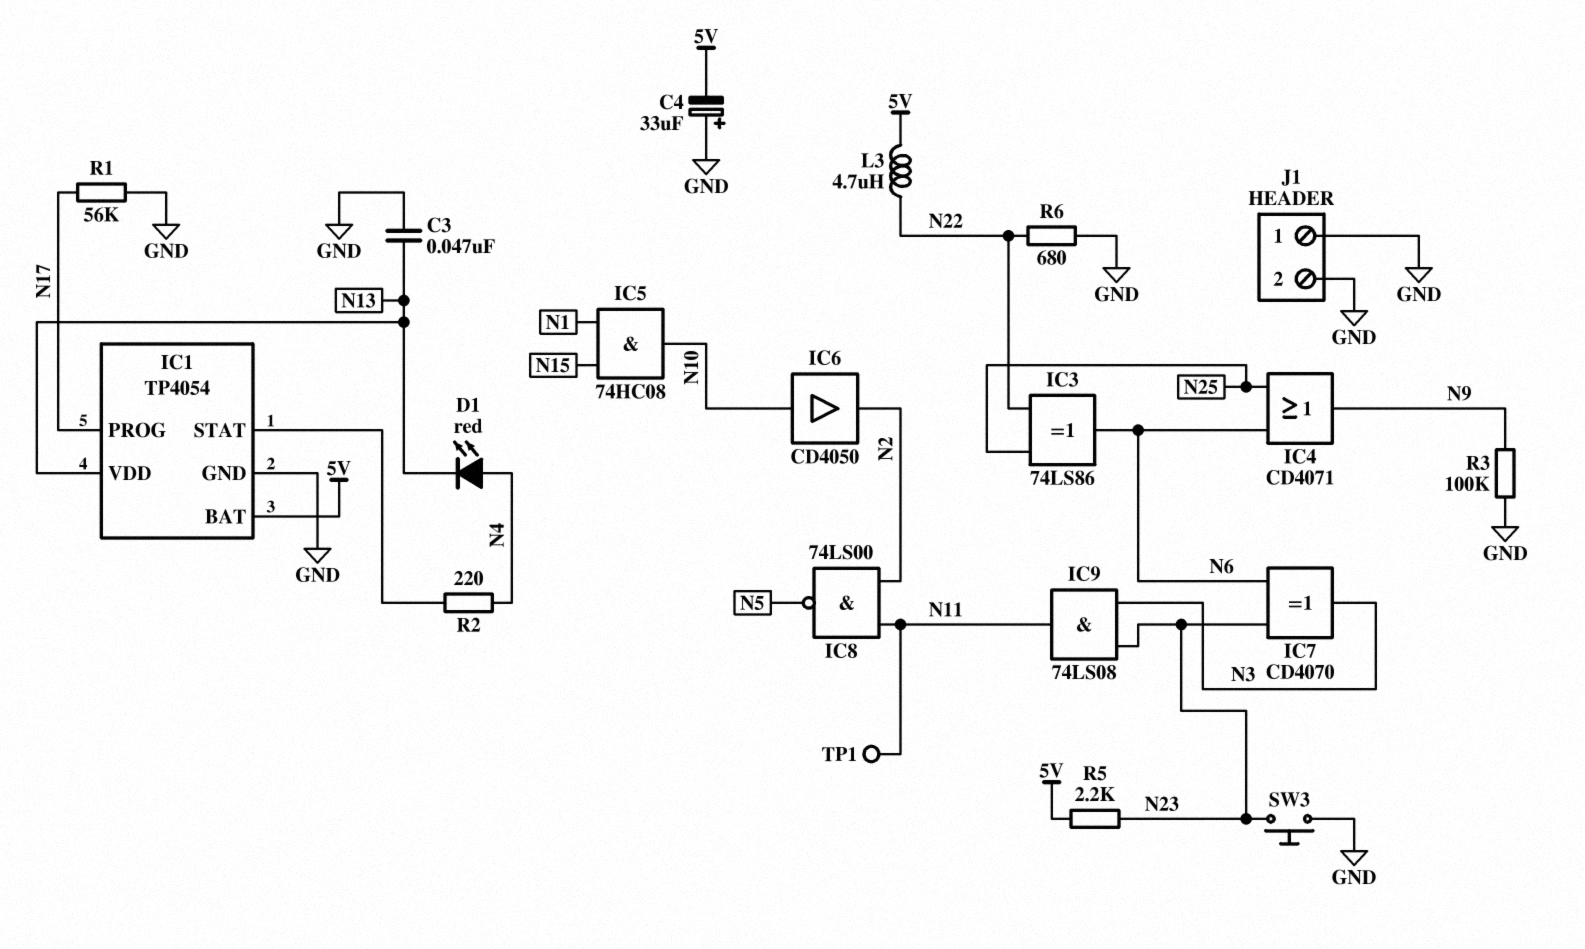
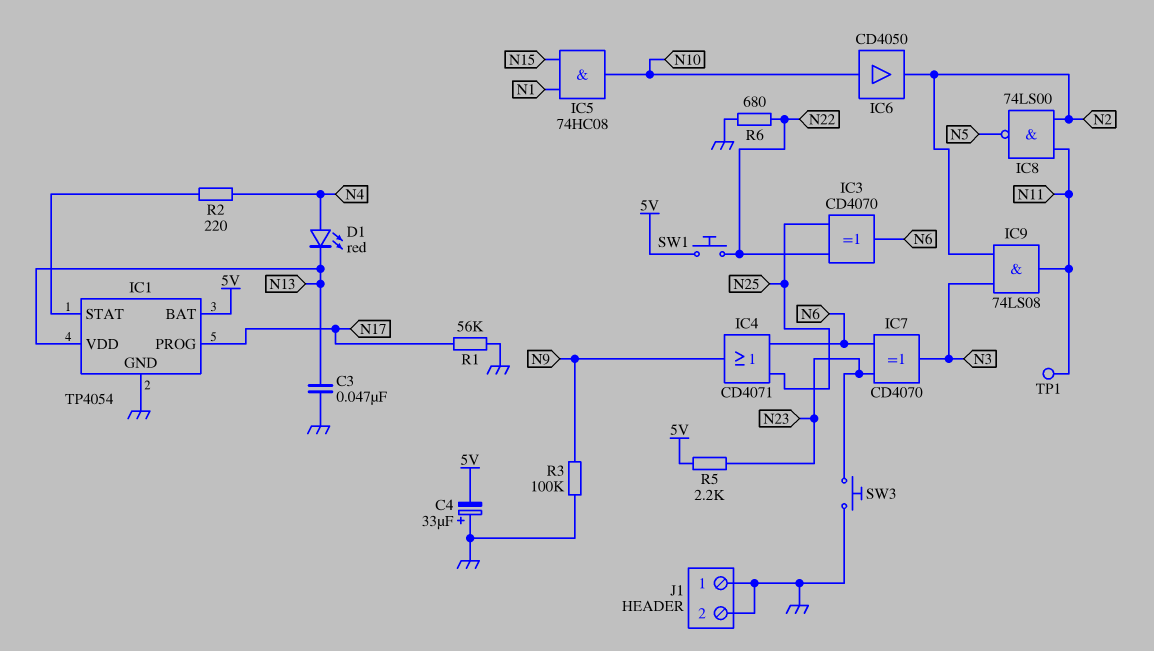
IC3: XOR 74LS86 (in N22, in N25, out N6) -> XOR CD4070 (in N22, in N25, out N6)
IC9: AND 74LS08 (in N3, in N23, out N11) -> AND 74LS08 (in N2, in N3, out N11)
L3: 4.7uH (5V, N22) -> none
SW1: none -> button (5V, N22)

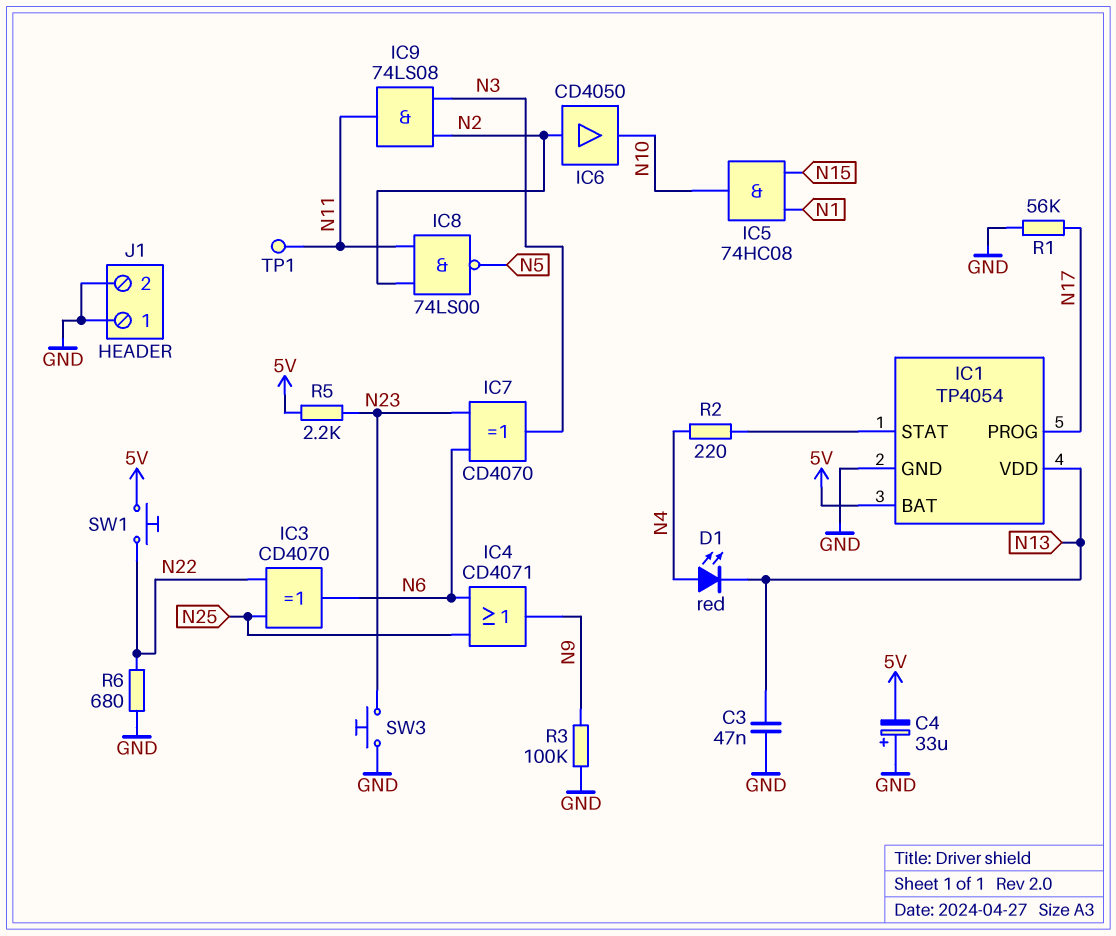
IC6: buffer CD4050 (in N10, out N2) -> buffer CD4050 (in N2, out N10)

